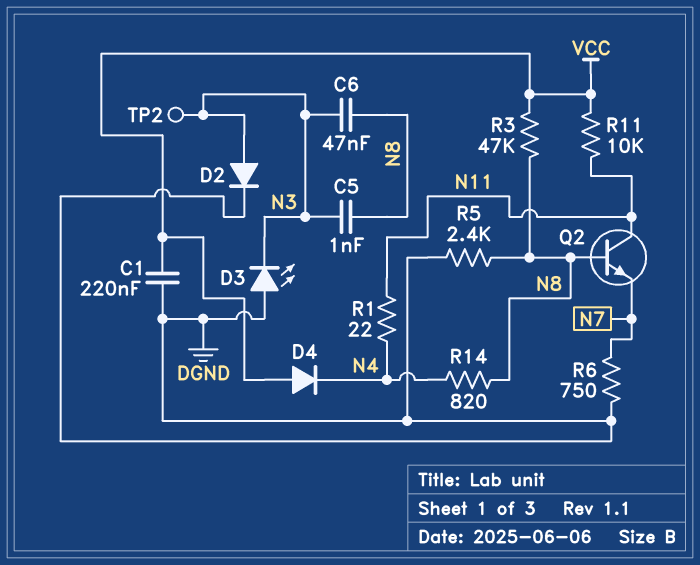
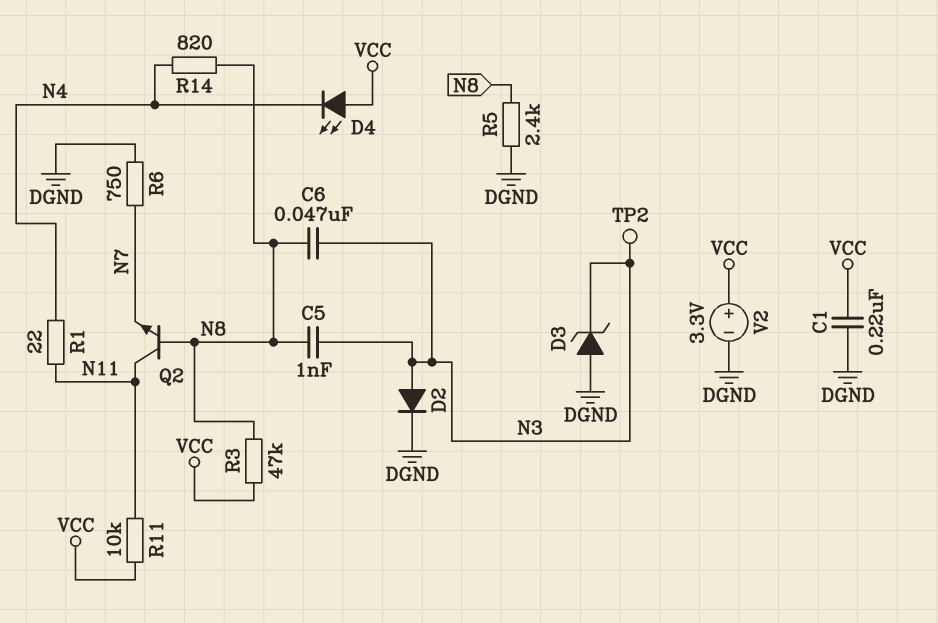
D3: LED (A DGND, K N3) -> zener (A DGND, K N3)
D4: diode (A VCC, K N4) -> LED (A VCC, K N4)
V2: none -> 3.3V (plus VCC, minus DGND)

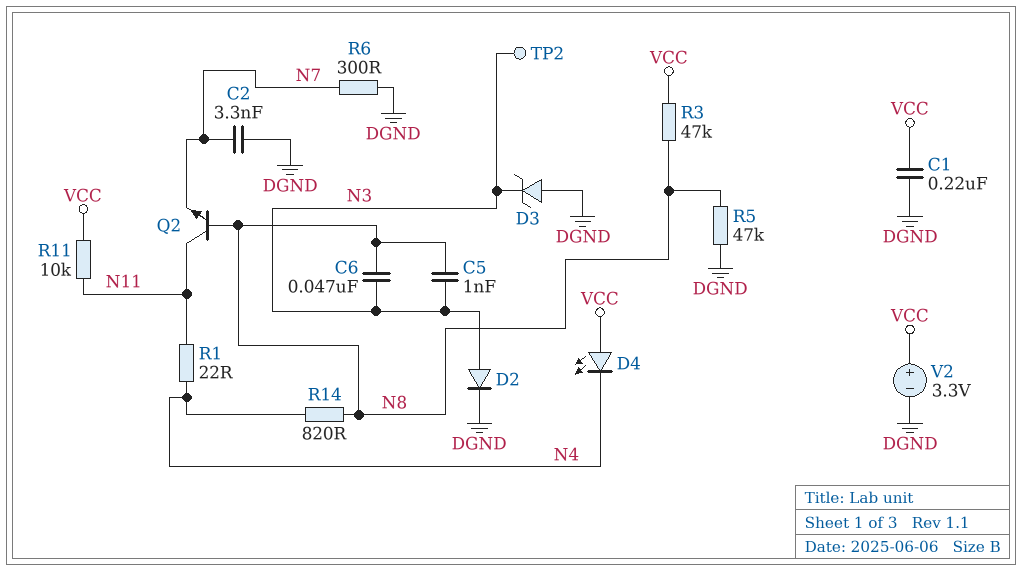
C2: none -> 3.3nF (DGND, N7)
R5: 2.4k (DGND, N8) -> 47k (DGND, N8)
R6: 750 (DGND, N7) -> 300 (DGND, N7)

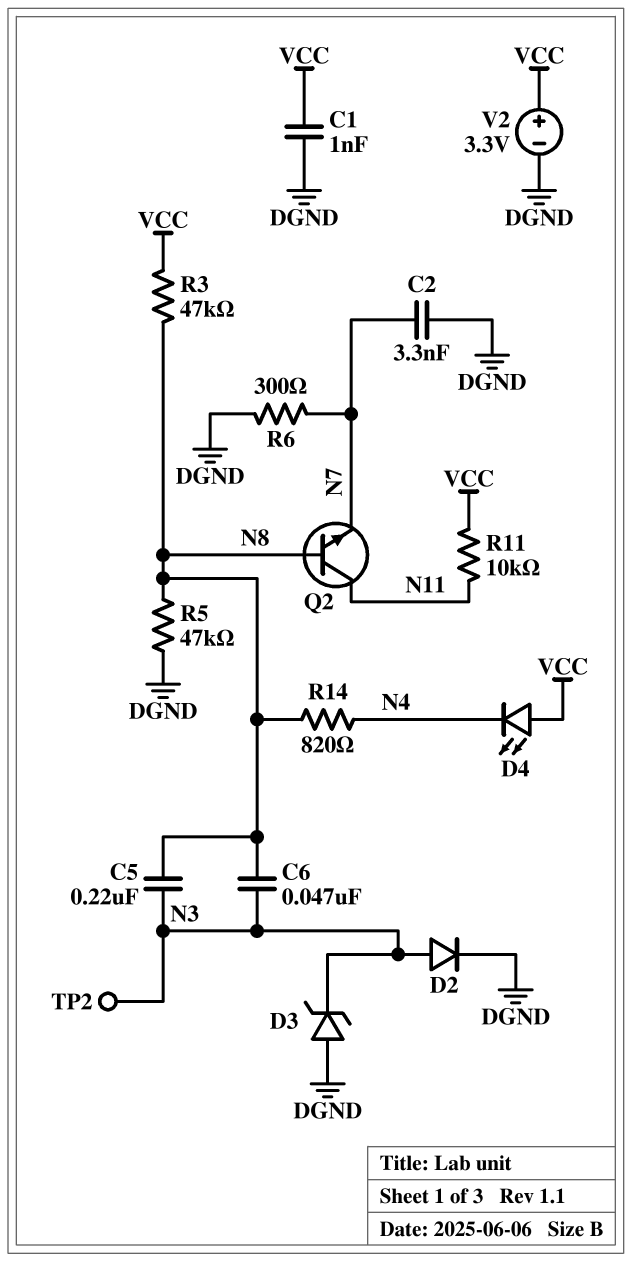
C1: 220nF (DGND, VCC) -> 1nF (DGND, VCC)
C5: 1nF (N3, N8) -> 220nF (N3, N8)
R1: 22 (N4, N11) -> none

